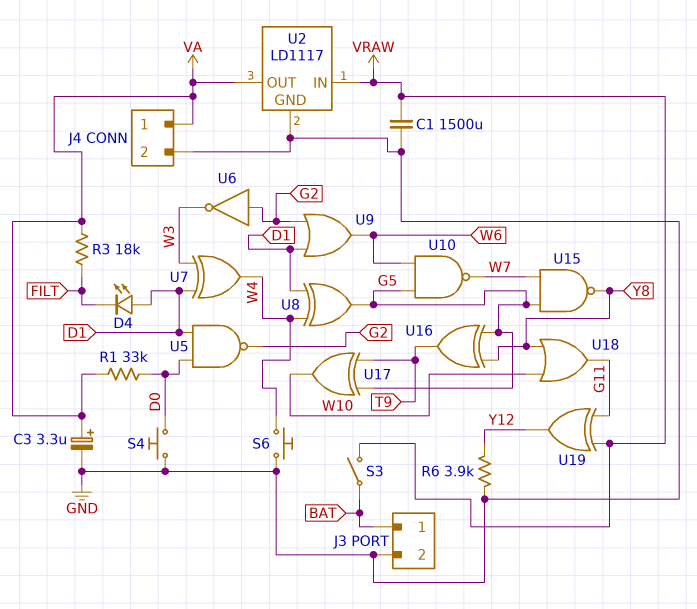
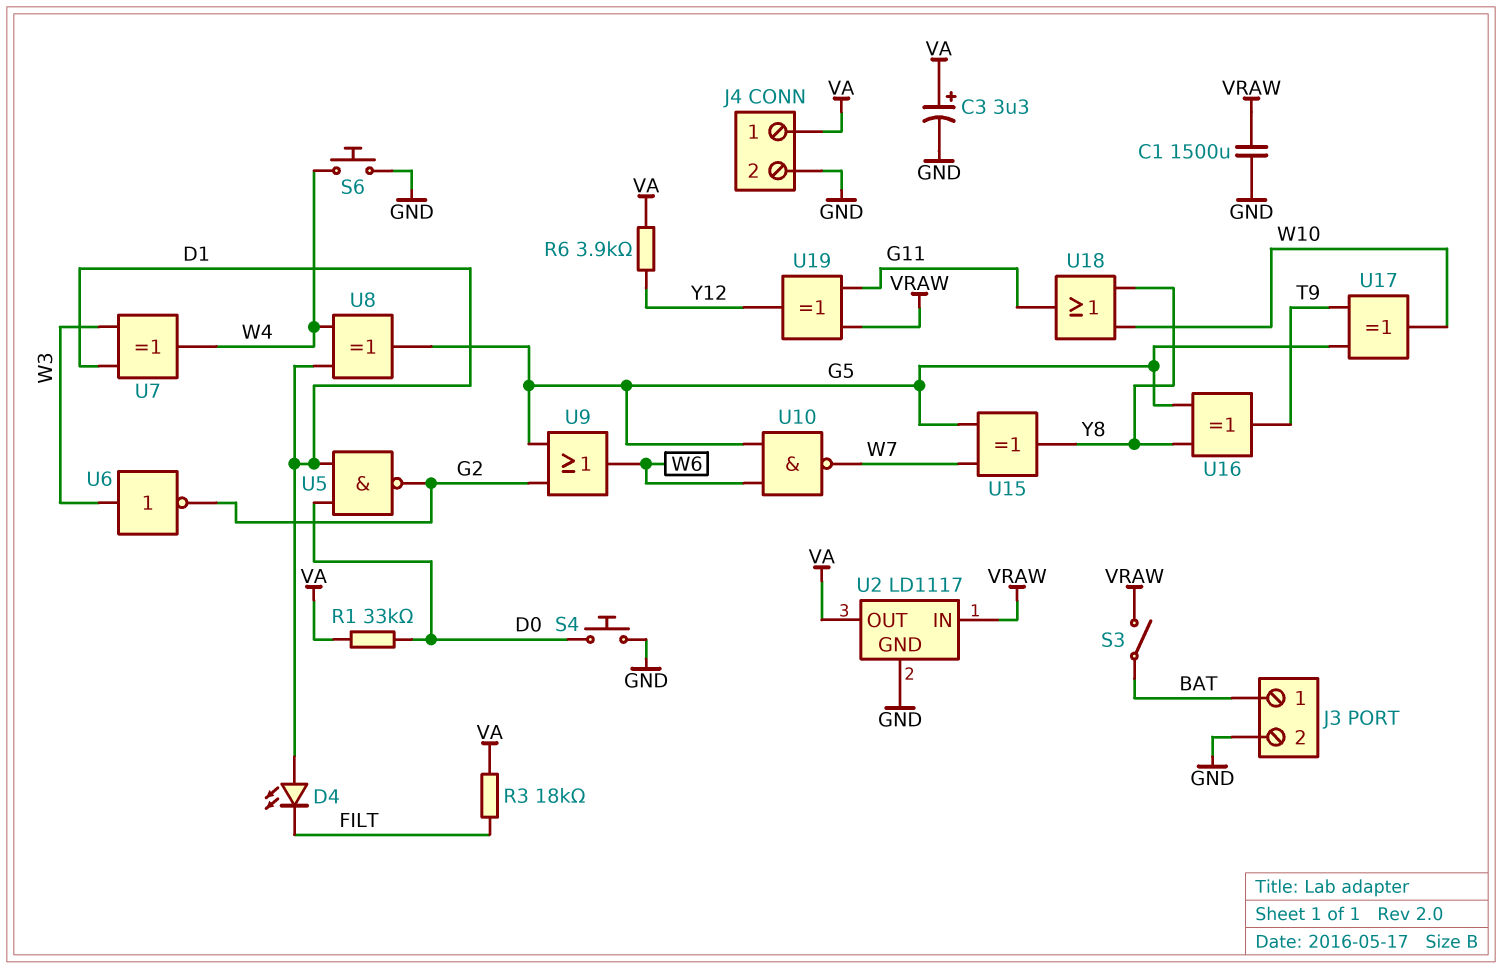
R6: 3.9k (GND, Y12) -> 3.9k (VA, Y12)
U6: NOT (in G2, out W3) -> NOT (in W3, out G2)
U9: OR (in D1, in G2, out W6) -> OR (in G2, in G5, out W6)
U15: NAND (in G5, in W7, out Y8) -> XOR (in G5, in W7, out Y8)

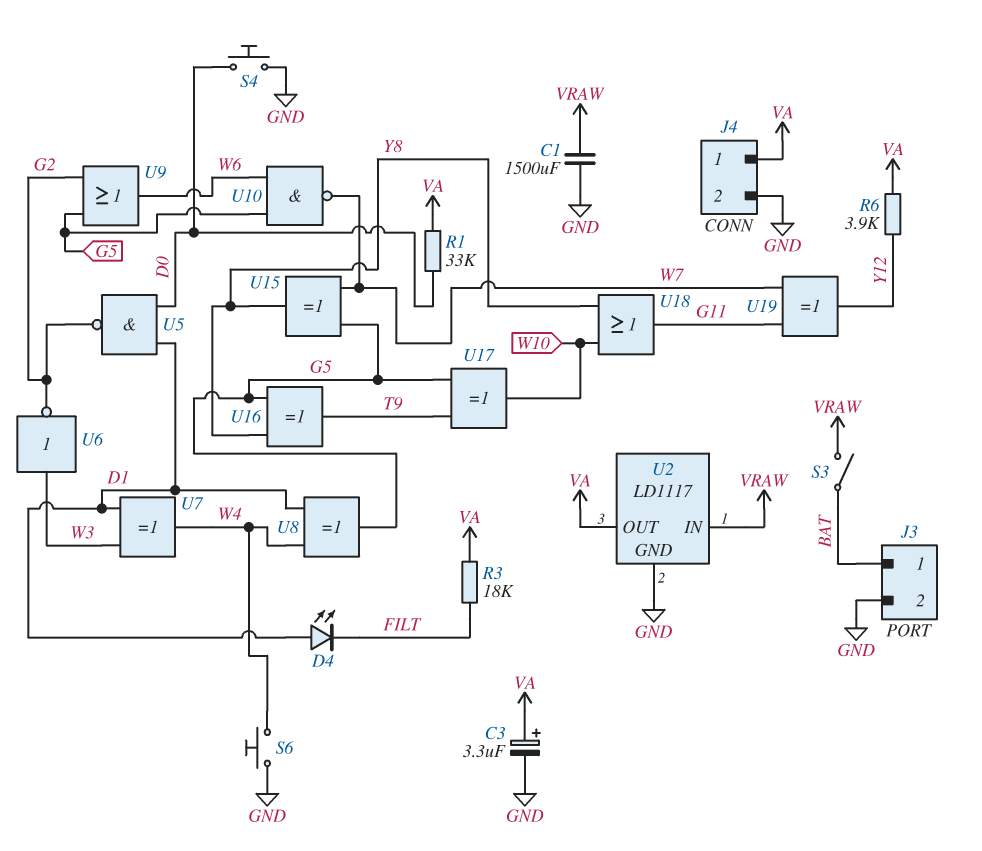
U19: XOR (in G11, in VRAW, out Y12) -> XOR (in G11, in W7, out Y12)

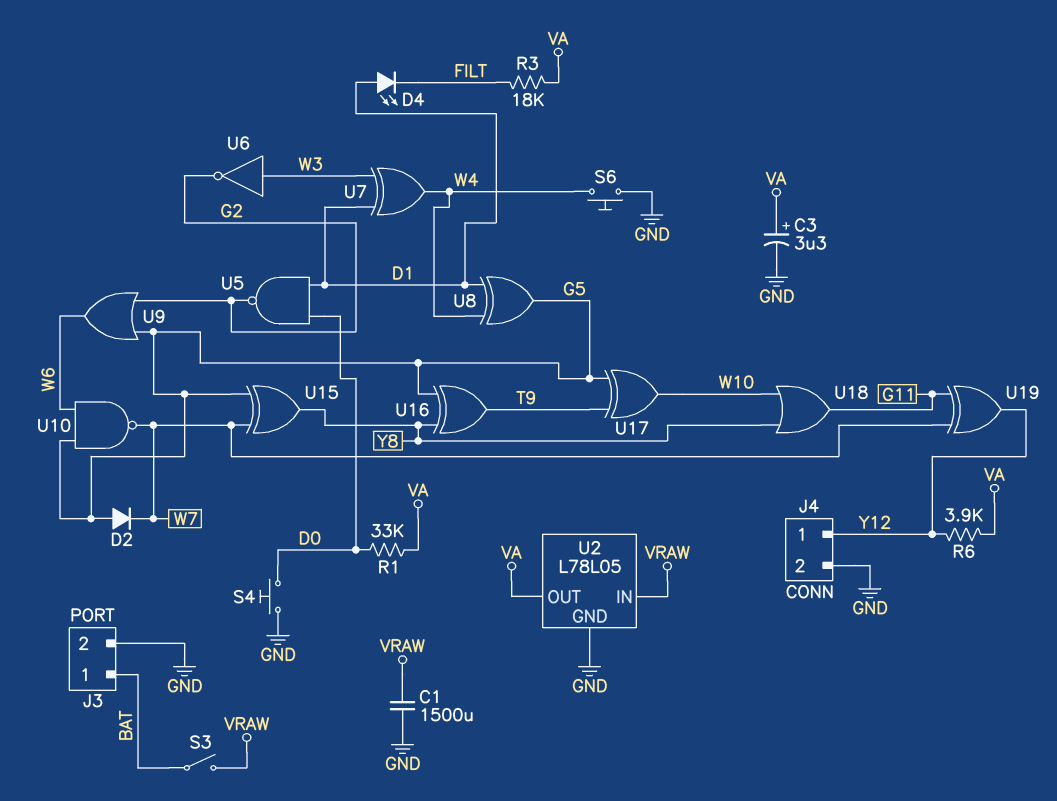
D2: none -> diode (A G5, K W7)
J4 pin 1: VA -> Y12
U2: LD1117 -> L78L05

